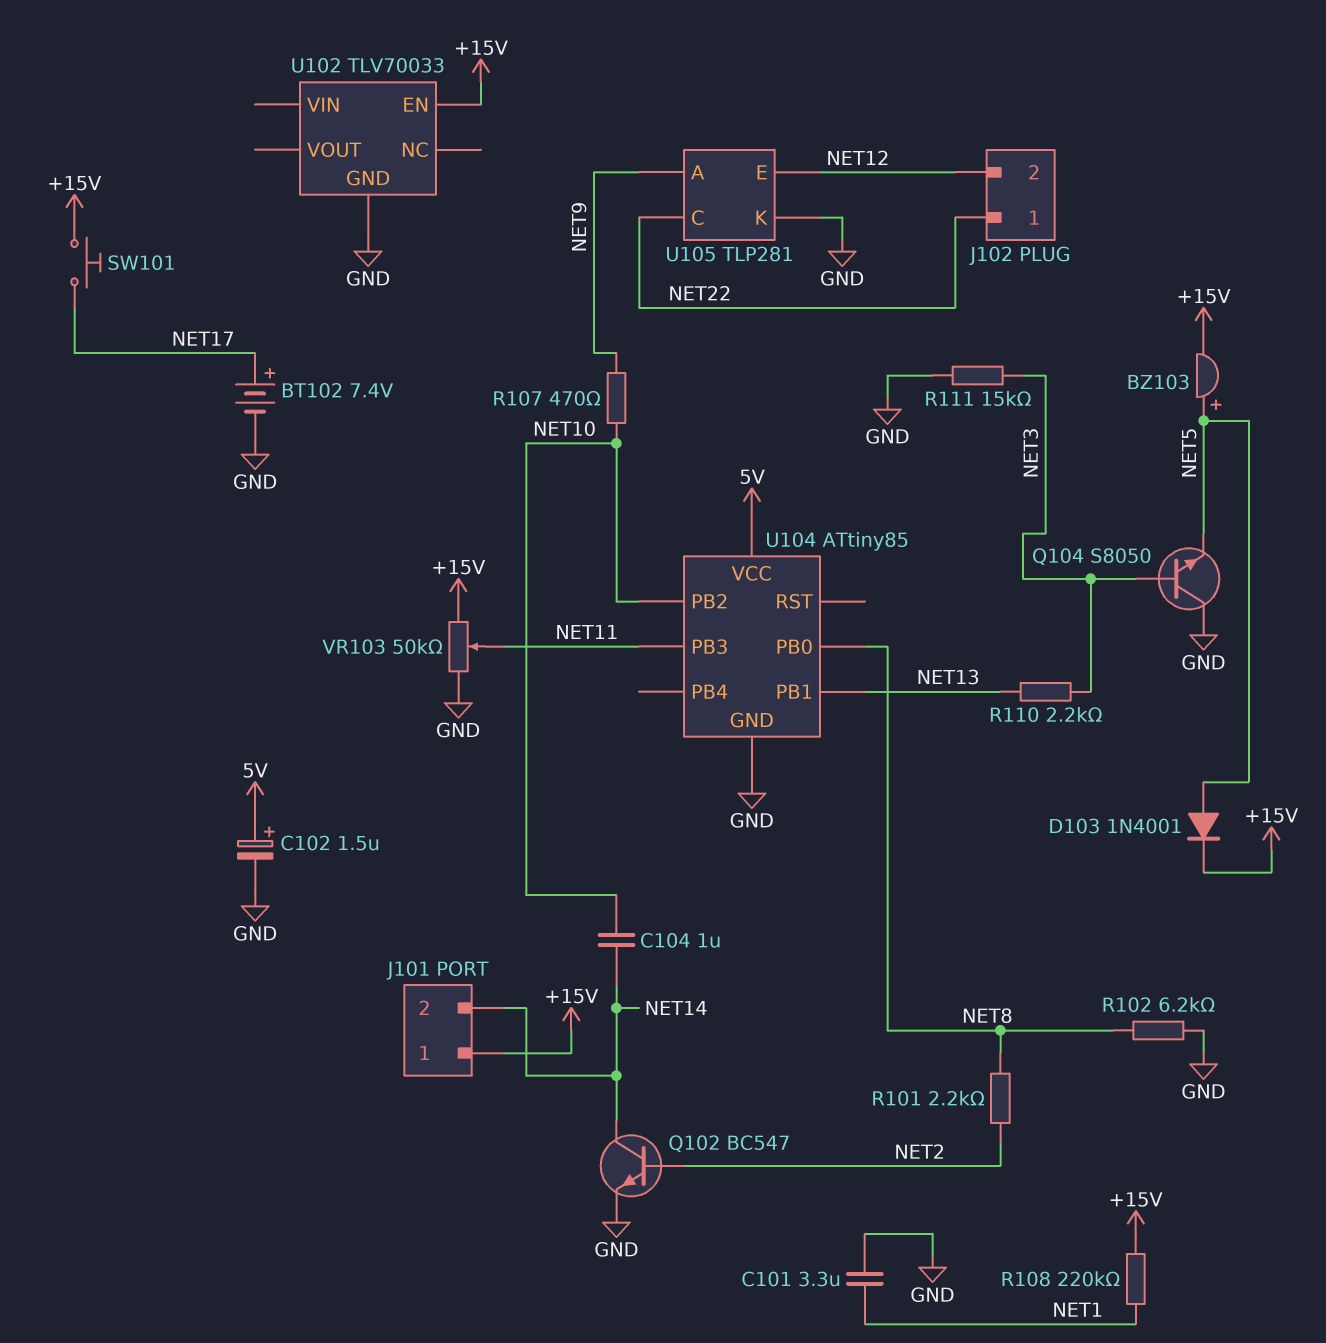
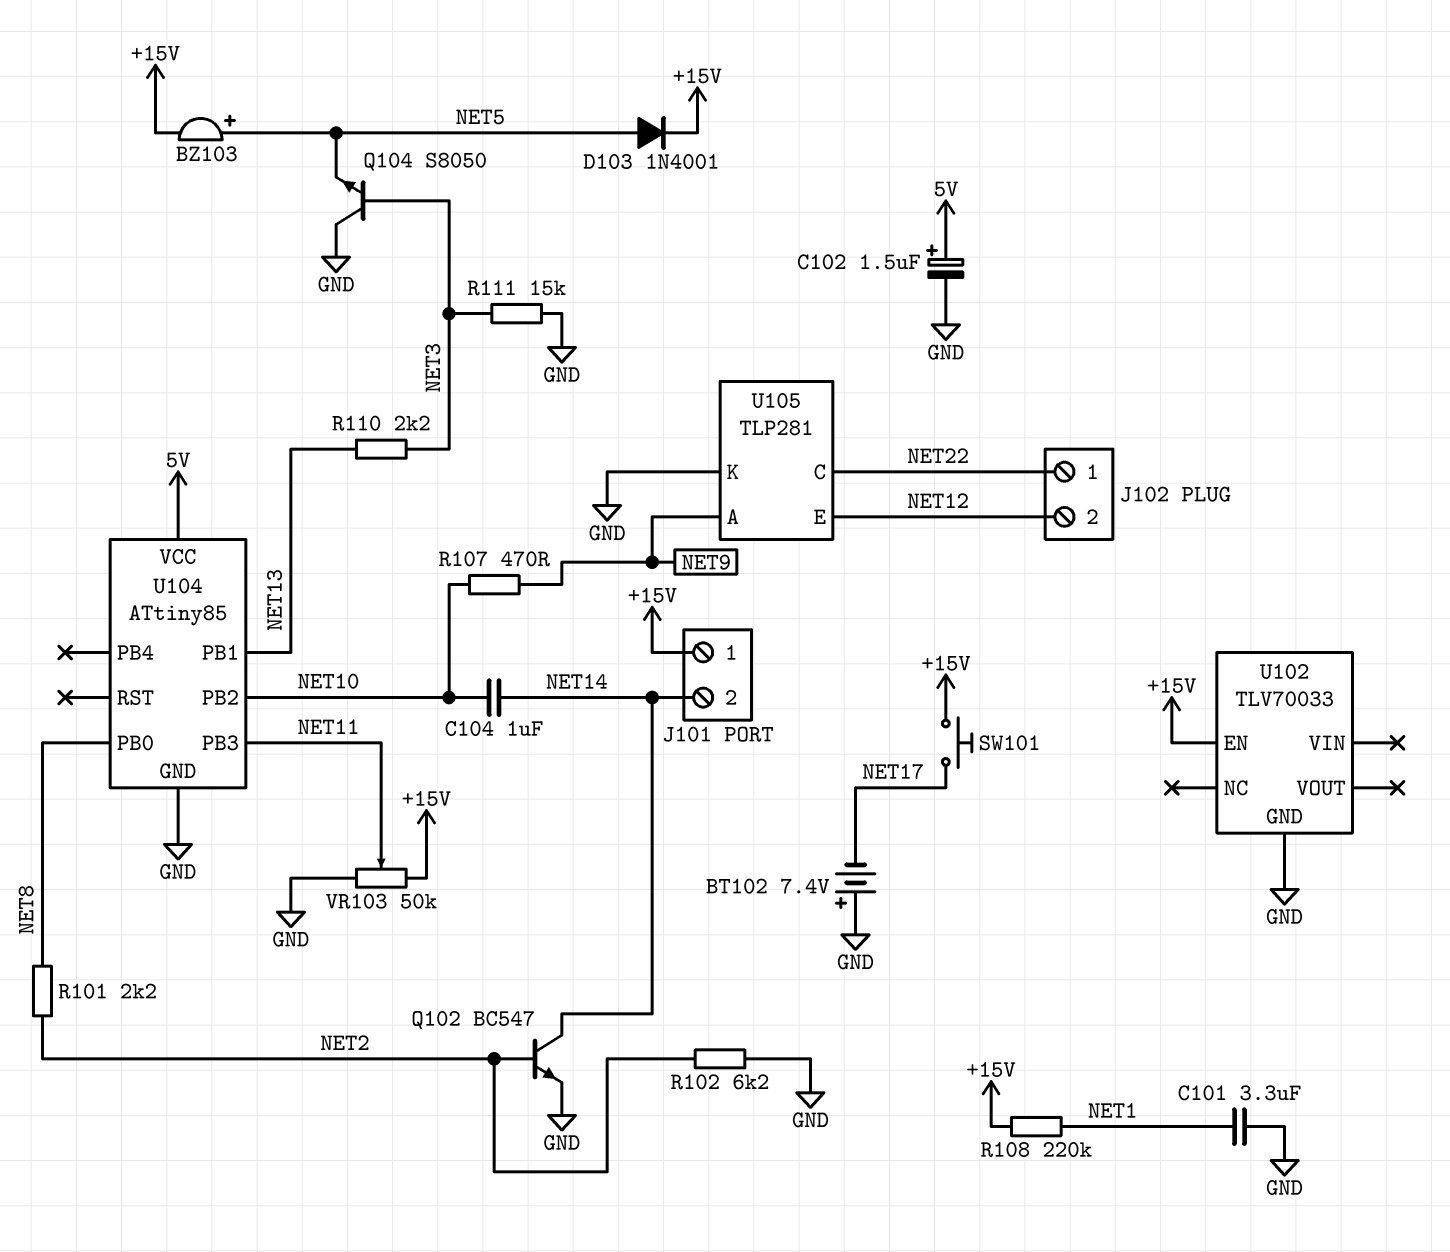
BT102: 7.4V (plus NET17, minus GND) -> 7.4V (plus GND, minus NET17)
R102: 6.2k (GND, NET8) -> 6.2k (GND, NET2)

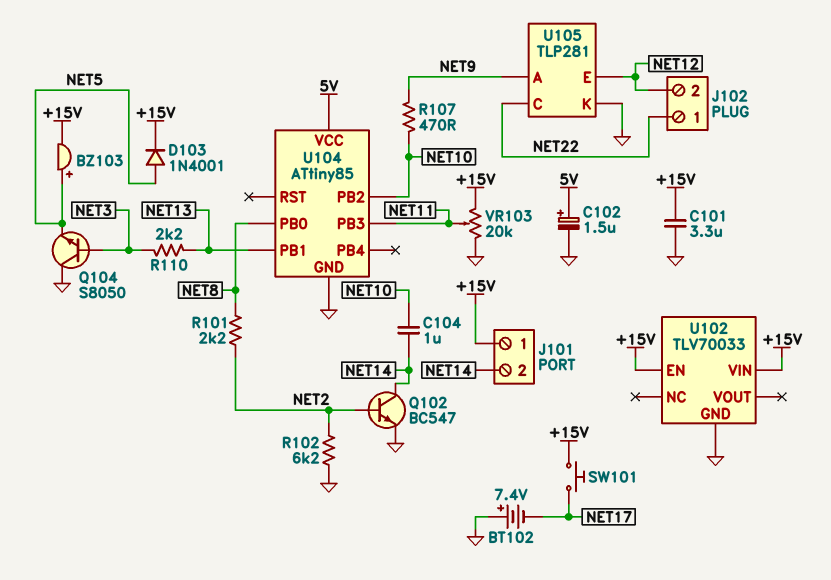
C101: 3.3uF (GND, NET1) -> 3.3uF (+15V, GND)
R108: 220k (+15V, NET1) -> none
R111: 15k (GND, NET3) -> none
U102 pin VIN: none -> +15V
VR103: 50k (+15V, GND, wiper NET11) -> 20k (+15V, GND, wiper NET11)

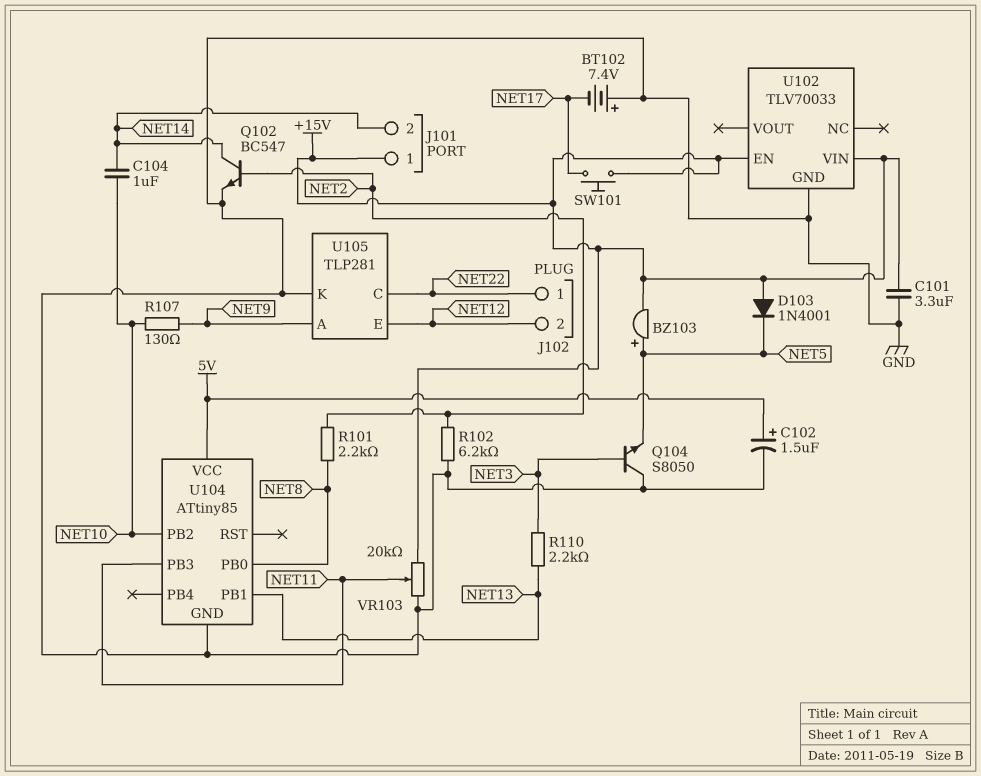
D103: diode 1N4001 (A NET5, K +15V) -> diode 1N4001 (A +15V, K NET5)
R107: 470 (NET9, NET10) -> 130 (NET9, NET10)

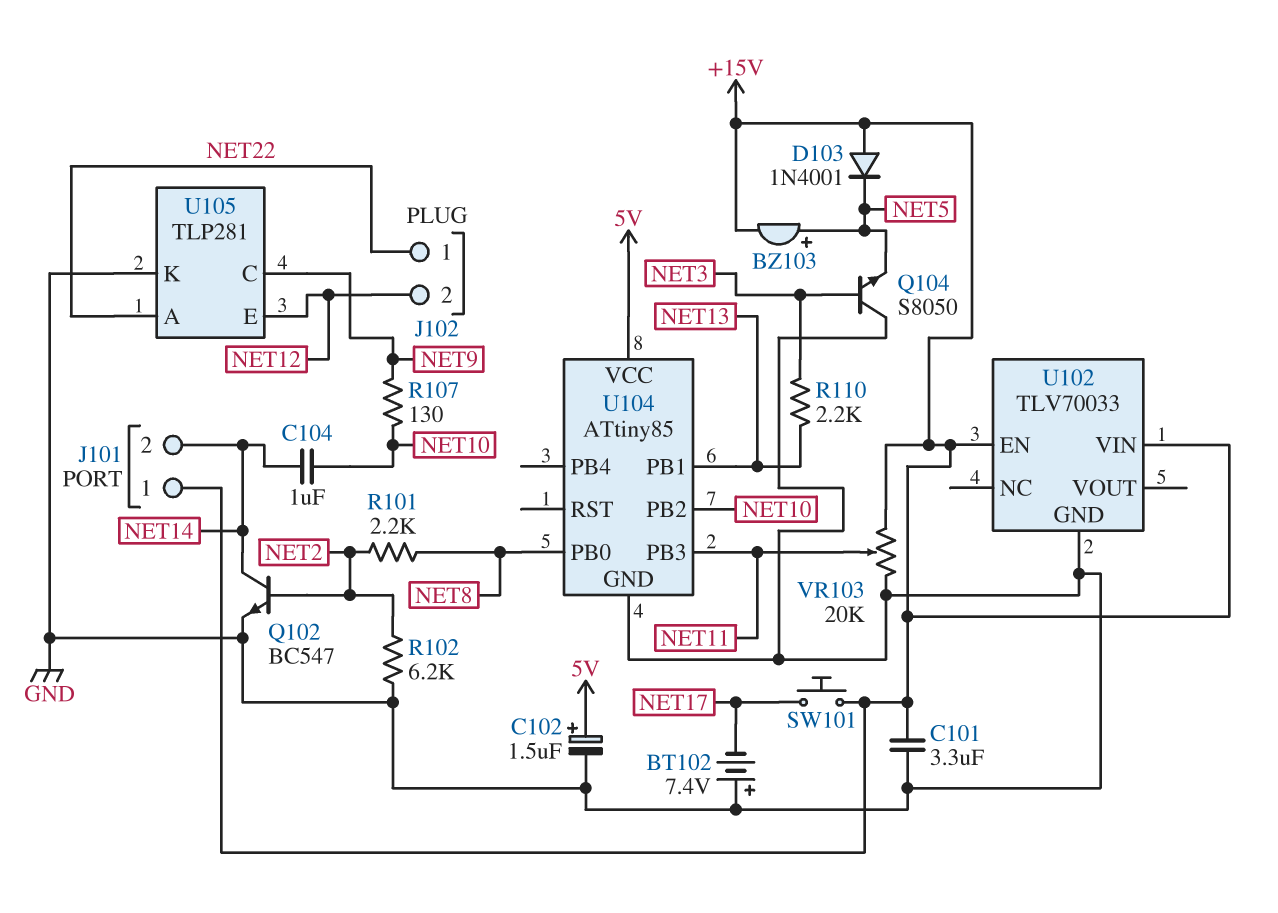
U105 pin A: NET9 -> NET22
U105 pin C: NET22 -> NET9

